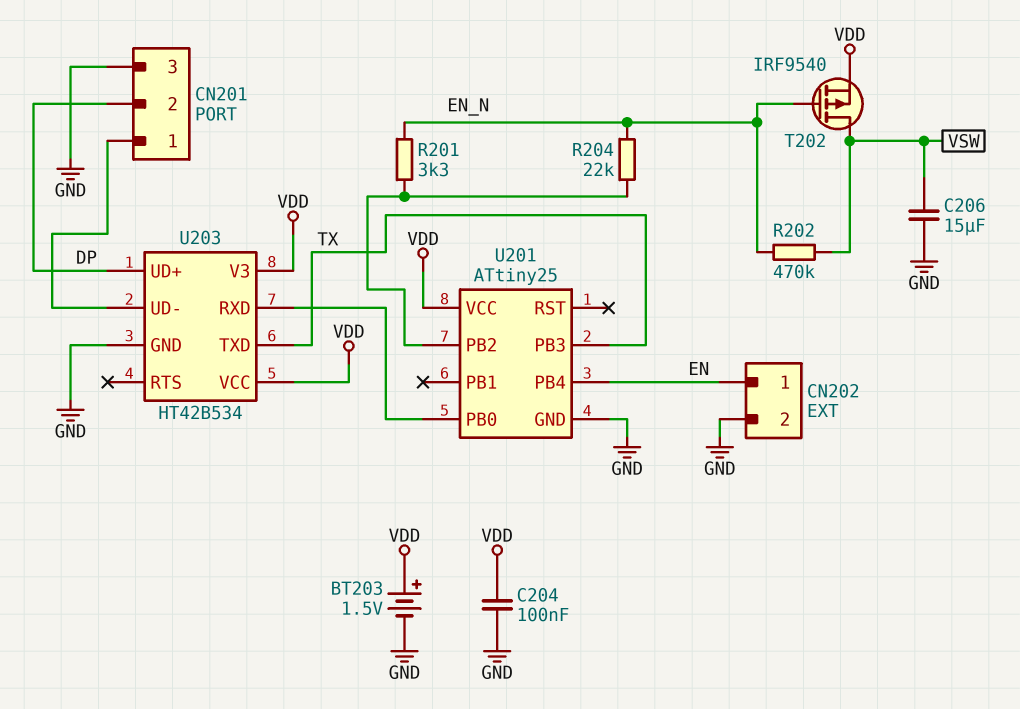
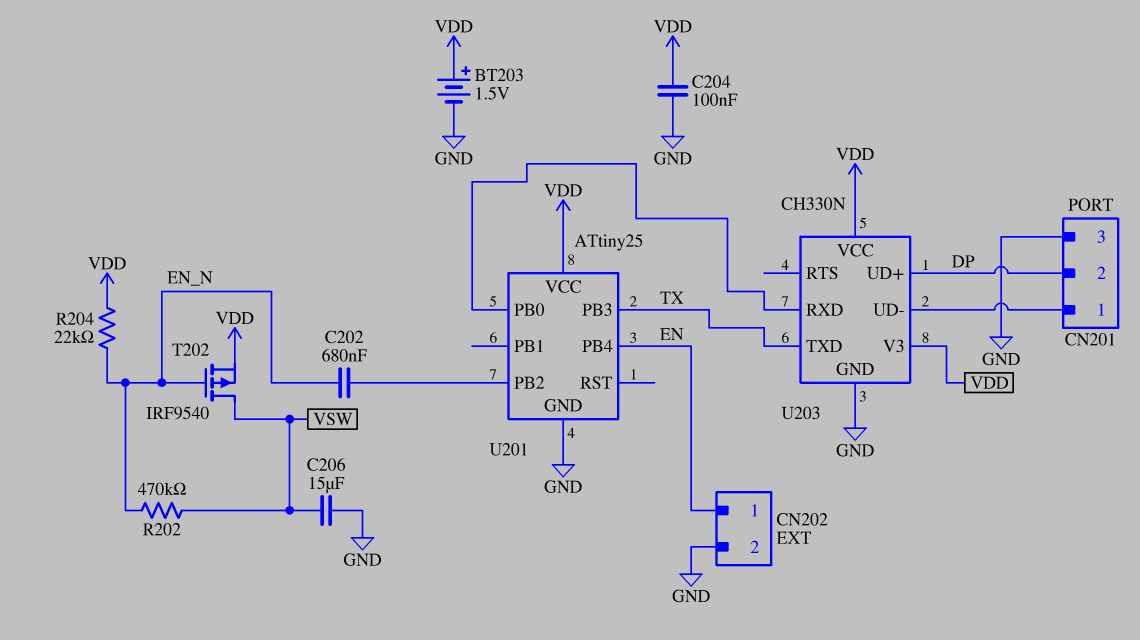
C202: none -> 680nF (EN_N, U201/PB2)
R201: 3.3k (EN_N, U201/PB2) -> none
R204: 22k (EN_N, U201/PB2) -> 22k (EN_N, VDD)
U203: HT42B534 -> CH330N

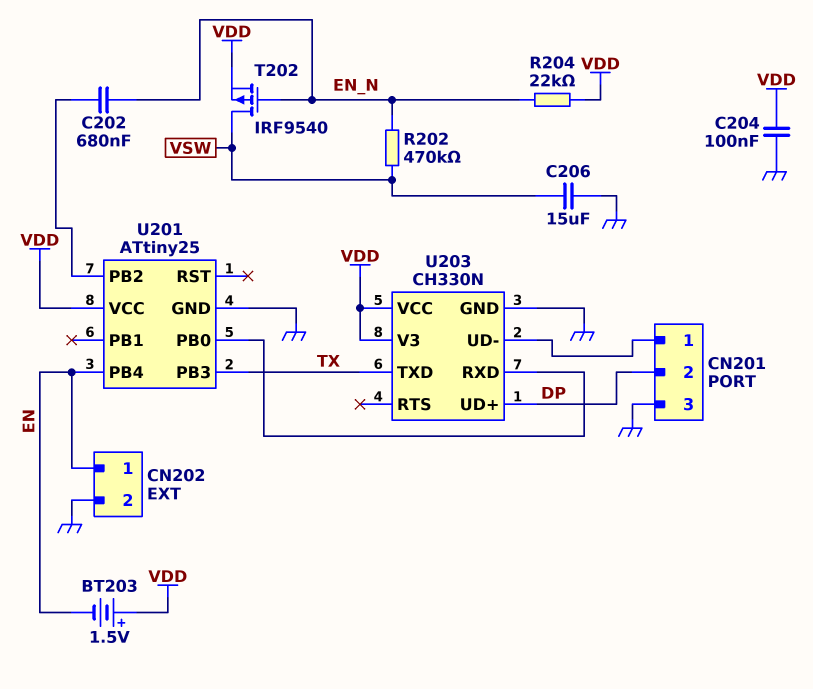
BT203: 1.5V (plus VDD, minus GND) -> 1.5V (plus VDD, minus EN)

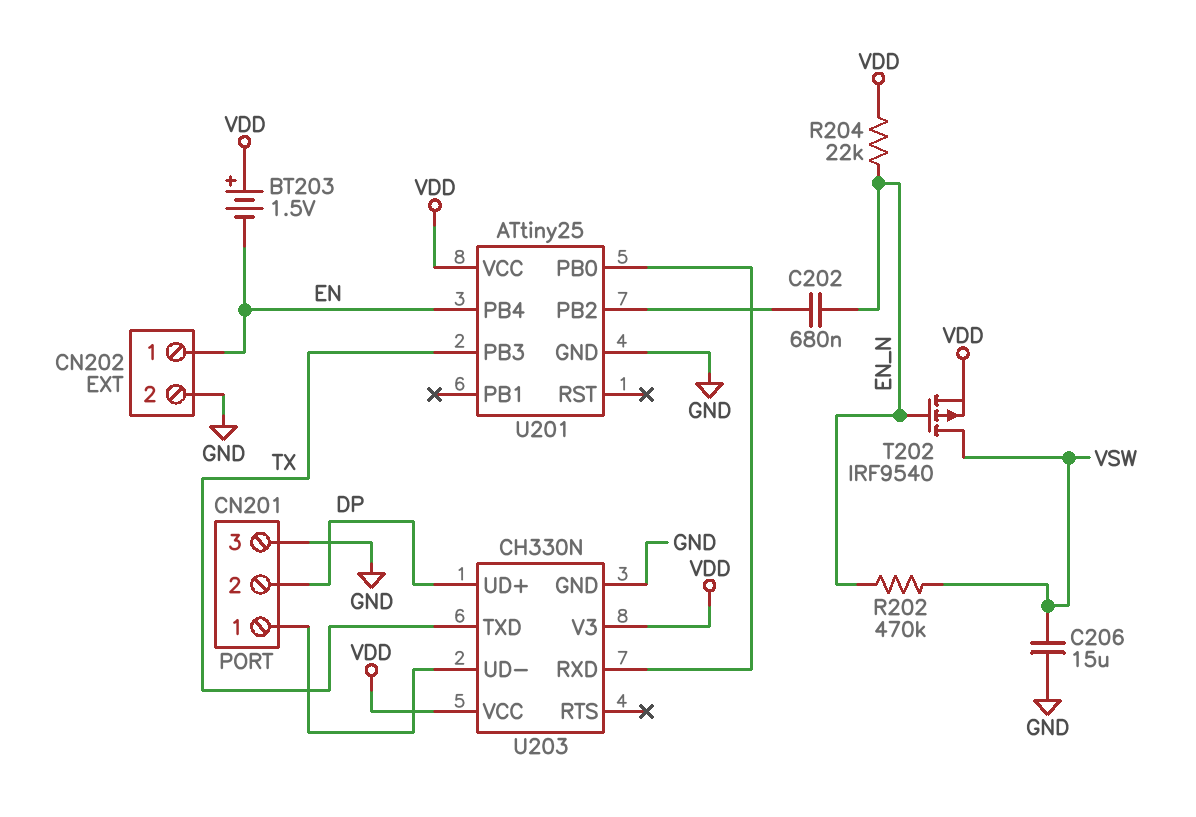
C204: 100nF (GND, VDD) -> none

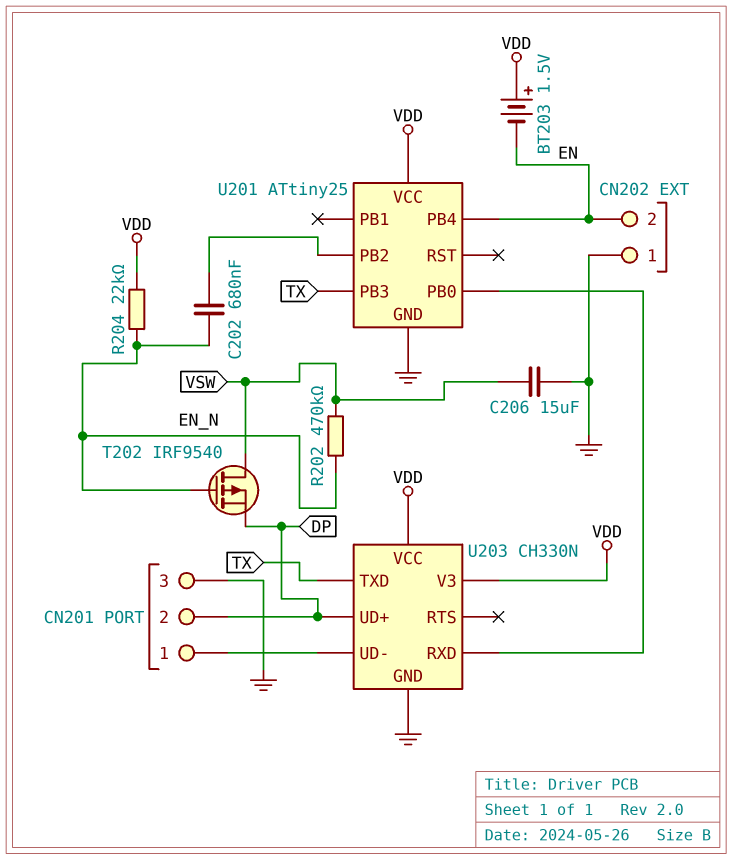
CN202 pin 1: EN -> GND
CN202 pin 2: GND -> EN
T202: PMOS IRF9540 (G EN_N, D VSW, S VDD) -> PMOS IRF9540 (G EN_N, D VSW, S DP)

